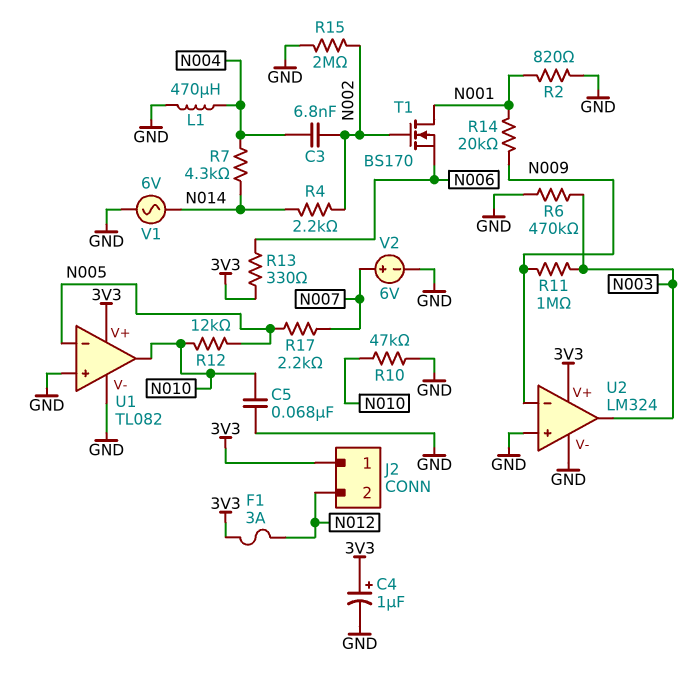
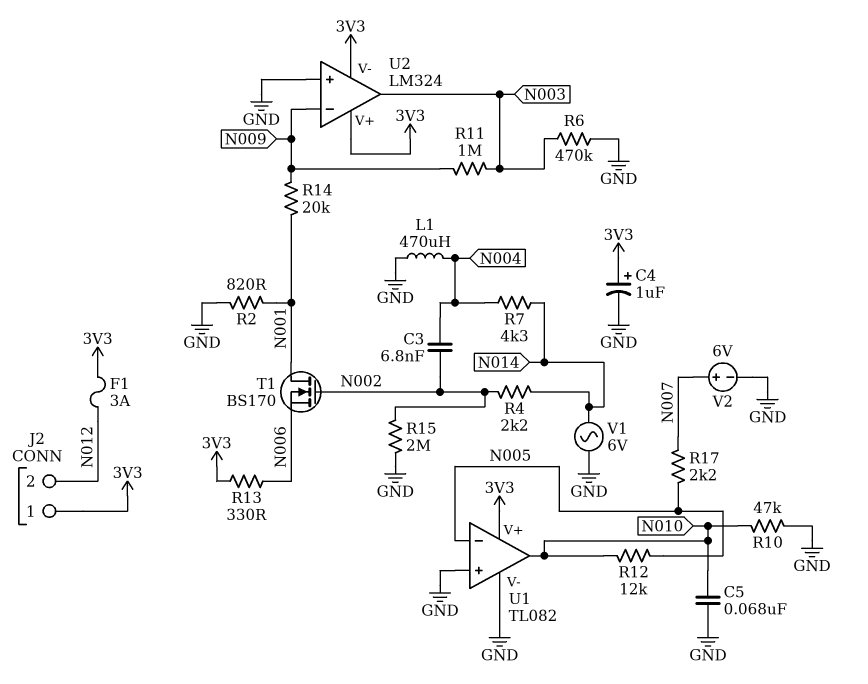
U2 pin V-: GND -> 3V3

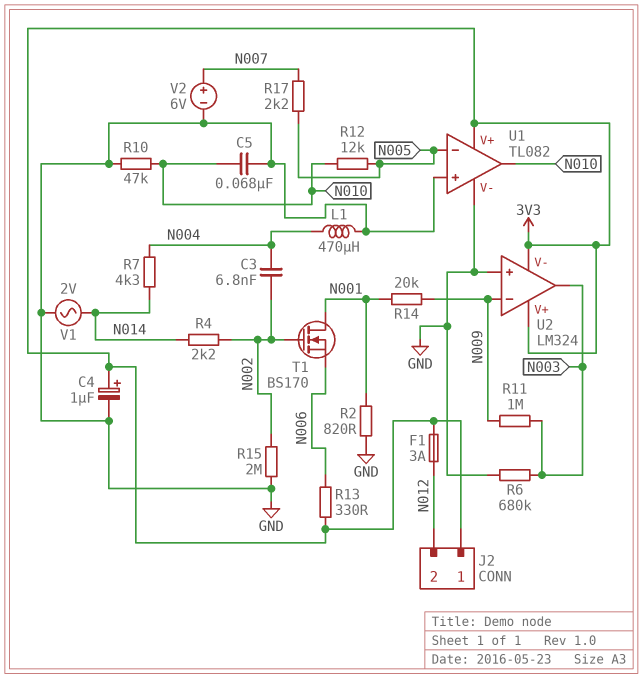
R6: 470k (GND, N003) -> 680k (GND, N003)
V1: AC 6V (GND, N014) -> AC 2V (GND, N014)

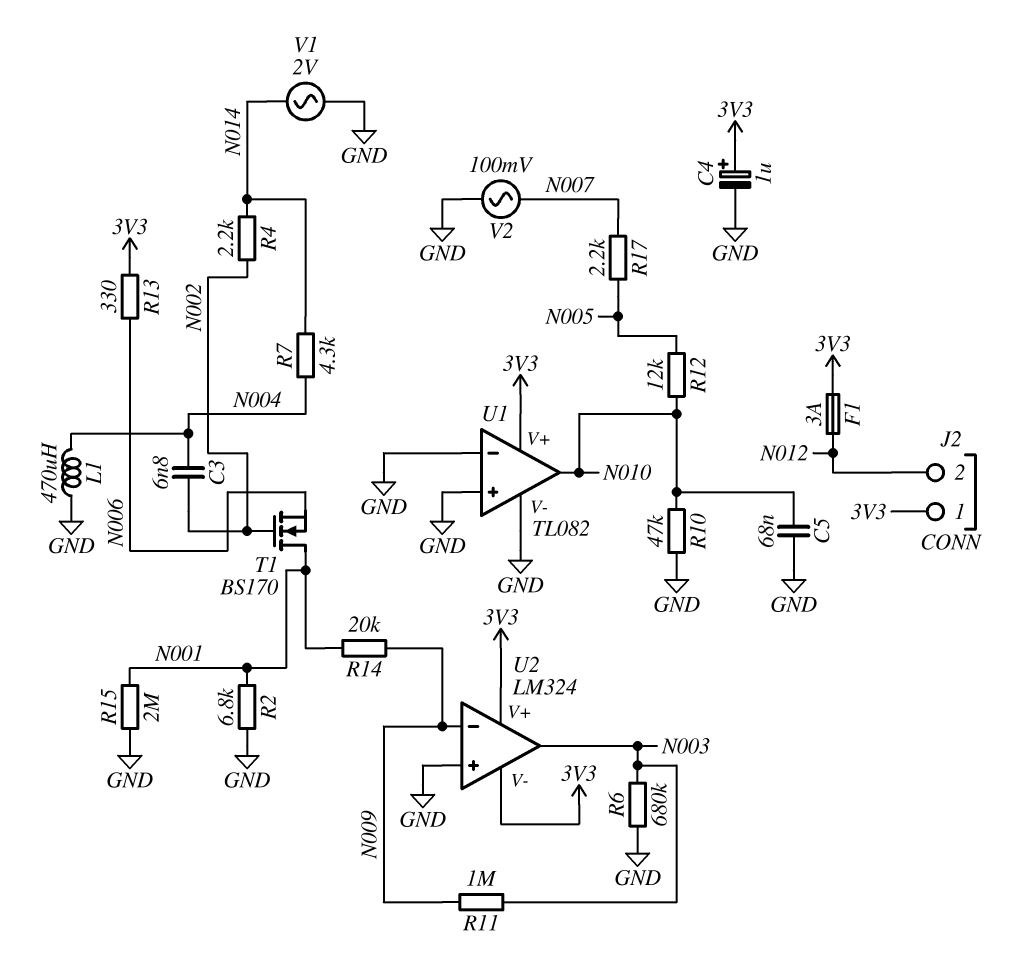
R2: 820 (GND, N001) -> 6.8k (GND, N001)
R15: 2M (GND, N002) -> 2M (GND, N001)
U1 pin in-: N005 -> GND
V2: 6V (plus N007, minus GND) -> AC 100mV (GND, N007)

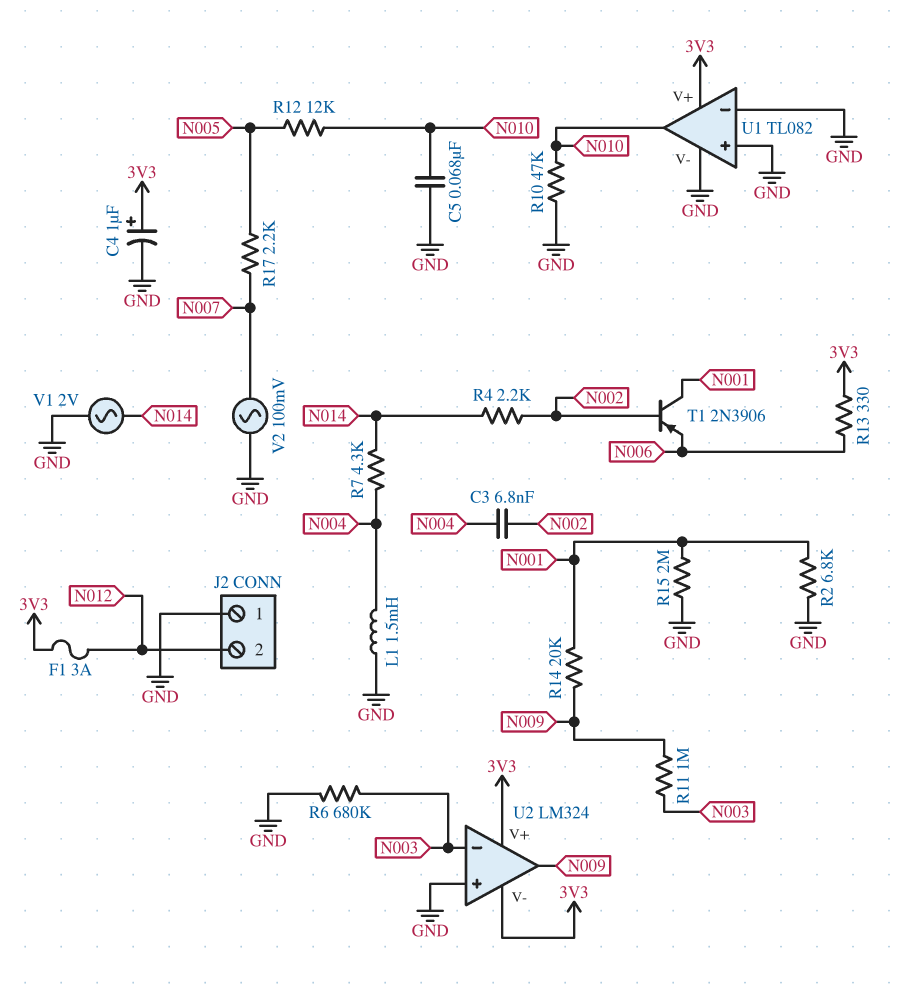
J2 pin 1: 3V3 -> GND
L1: 470uH (GND, N004) -> 1.5mH (GND, N004)
T1: NMOS BS170 (G N002, D N001, S N006) -> PNP 2N3906 (B N002, C N001, E N006)
U2 pin in-: N009 -> N003
U2 pin out: N003 -> N009

